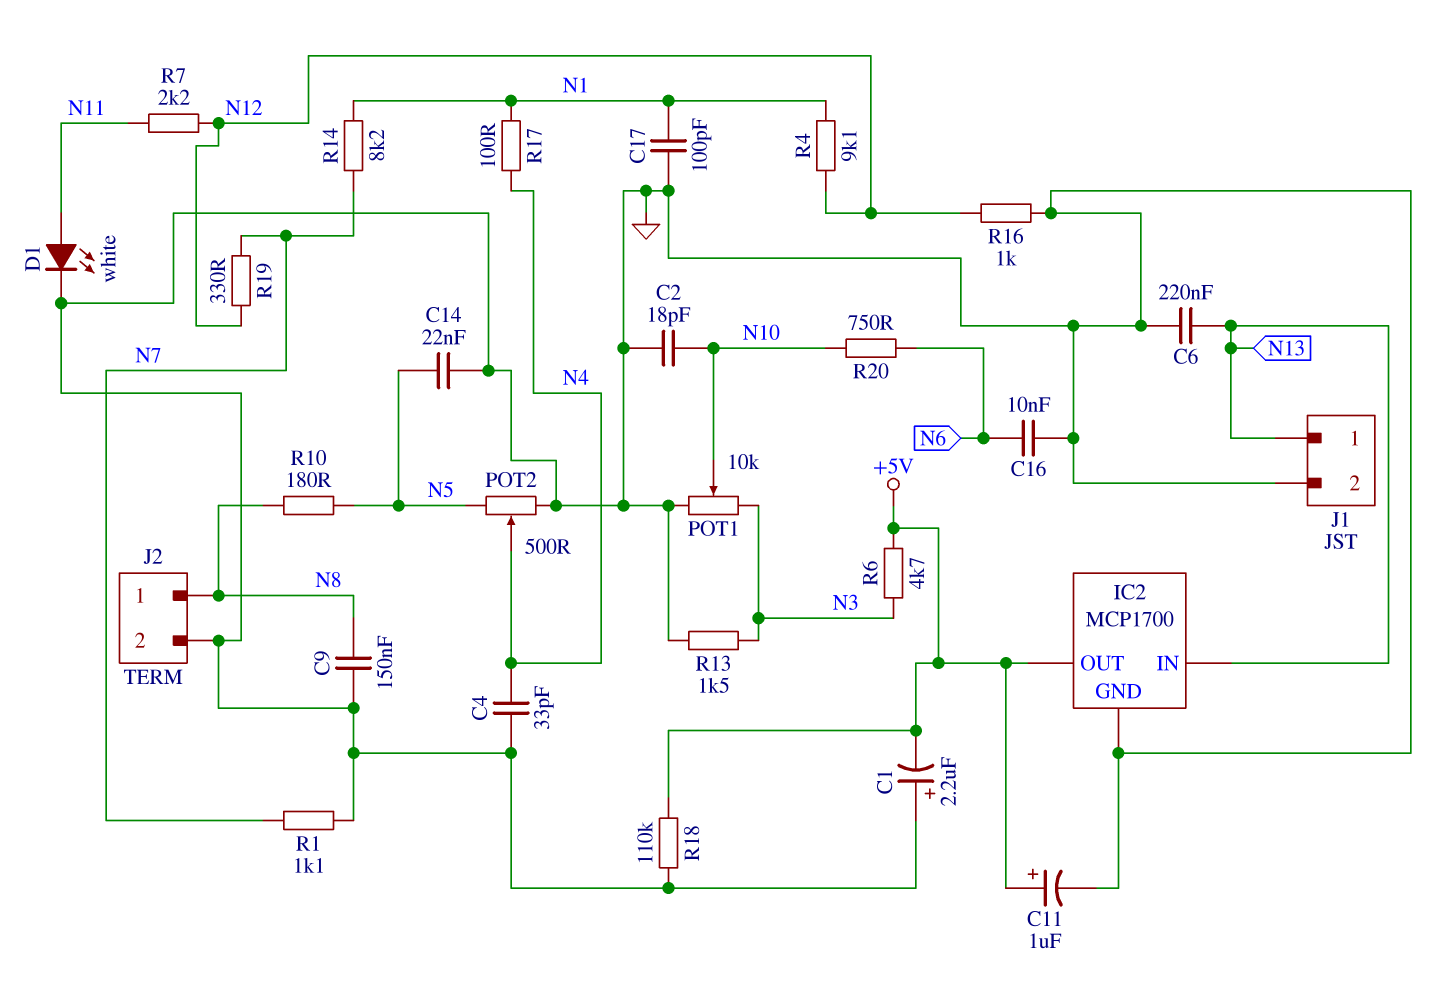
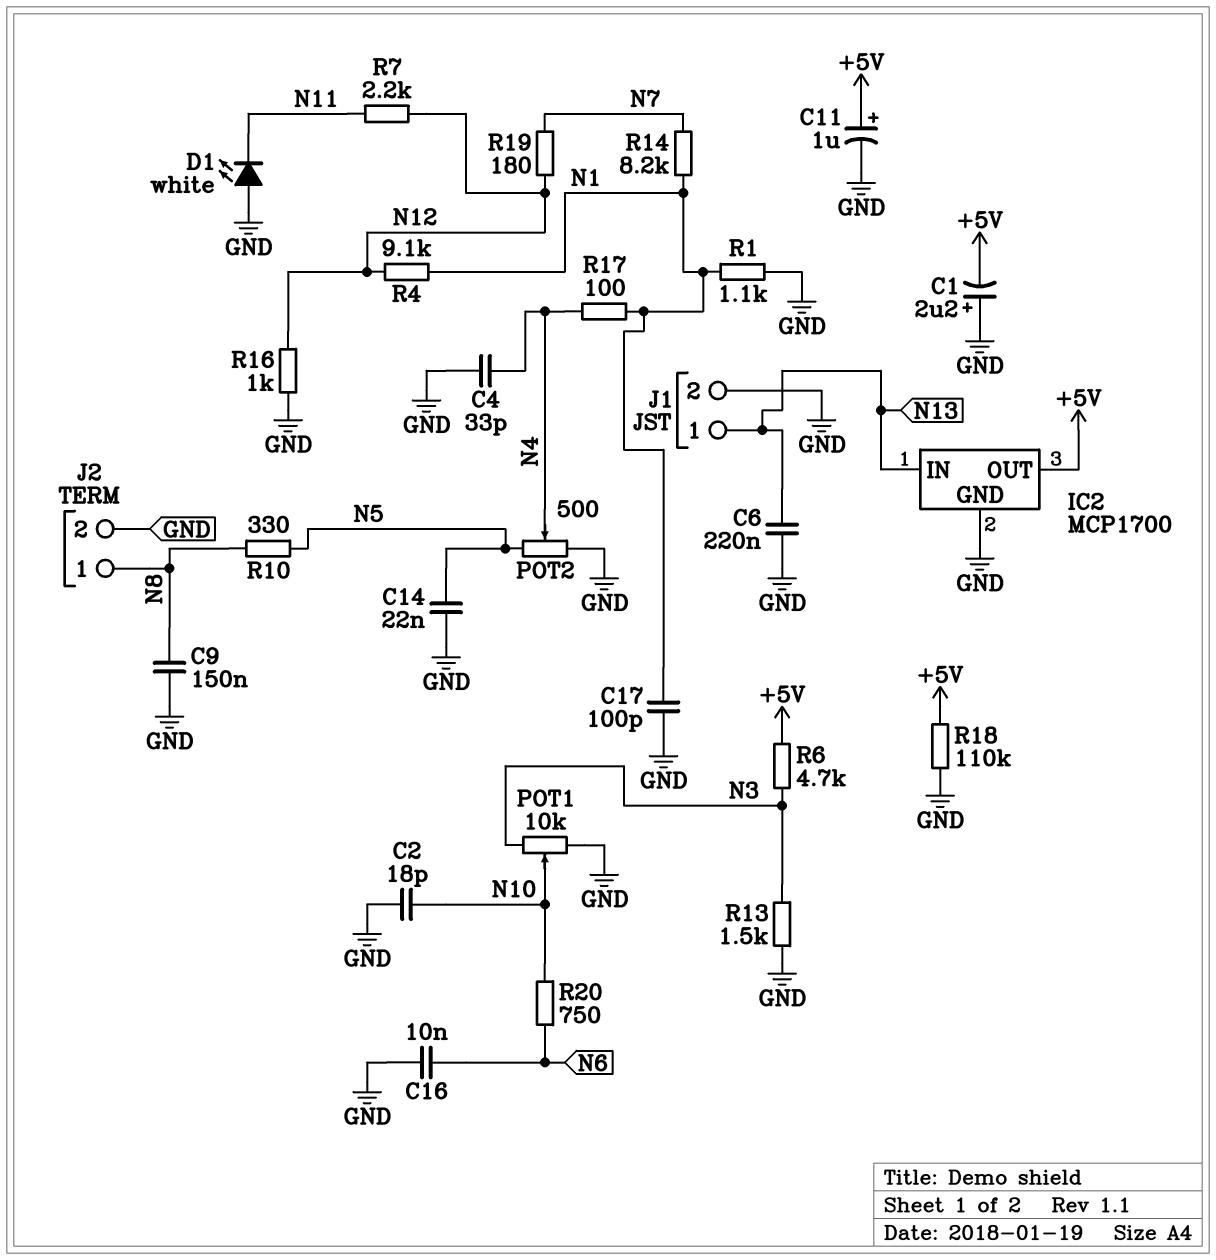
D1: LED white (A N11, K GND) -> LED white (A GND, K N11)
R1: 1.1k (GND, N7) -> 1.1k (GND, N1)
R10: 180 (N5, N8) -> 330 (N5, N8)
R19: 330 (N7, N12) -> 180 (N7, N12)

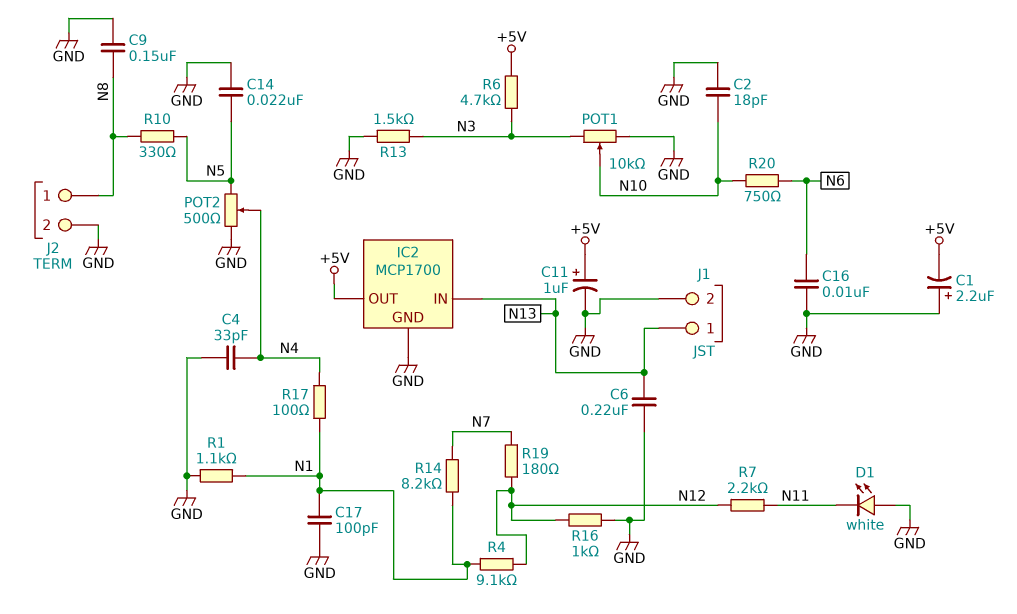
R18: 110k (+5V, GND) -> none

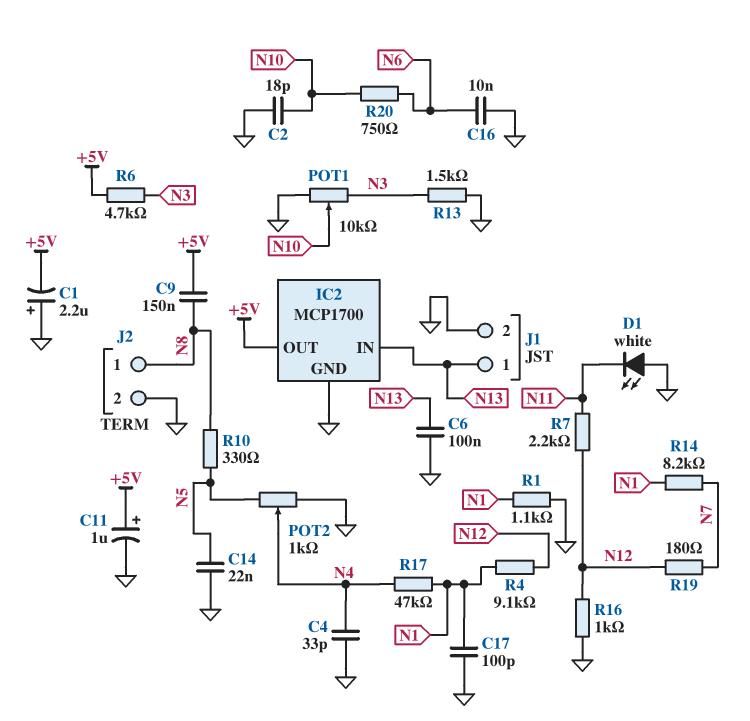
C6: 220nF (GND, N13) -> 100nF (GND, N13)
C9: 150nF (GND, N8) -> 150nF (+5V, N8)
POT2: 500 (GND, N5, wiper N4) -> 1k (GND, N5, wiper N4)
R17: 100 (N1, N4) -> 47k (N1, N4)

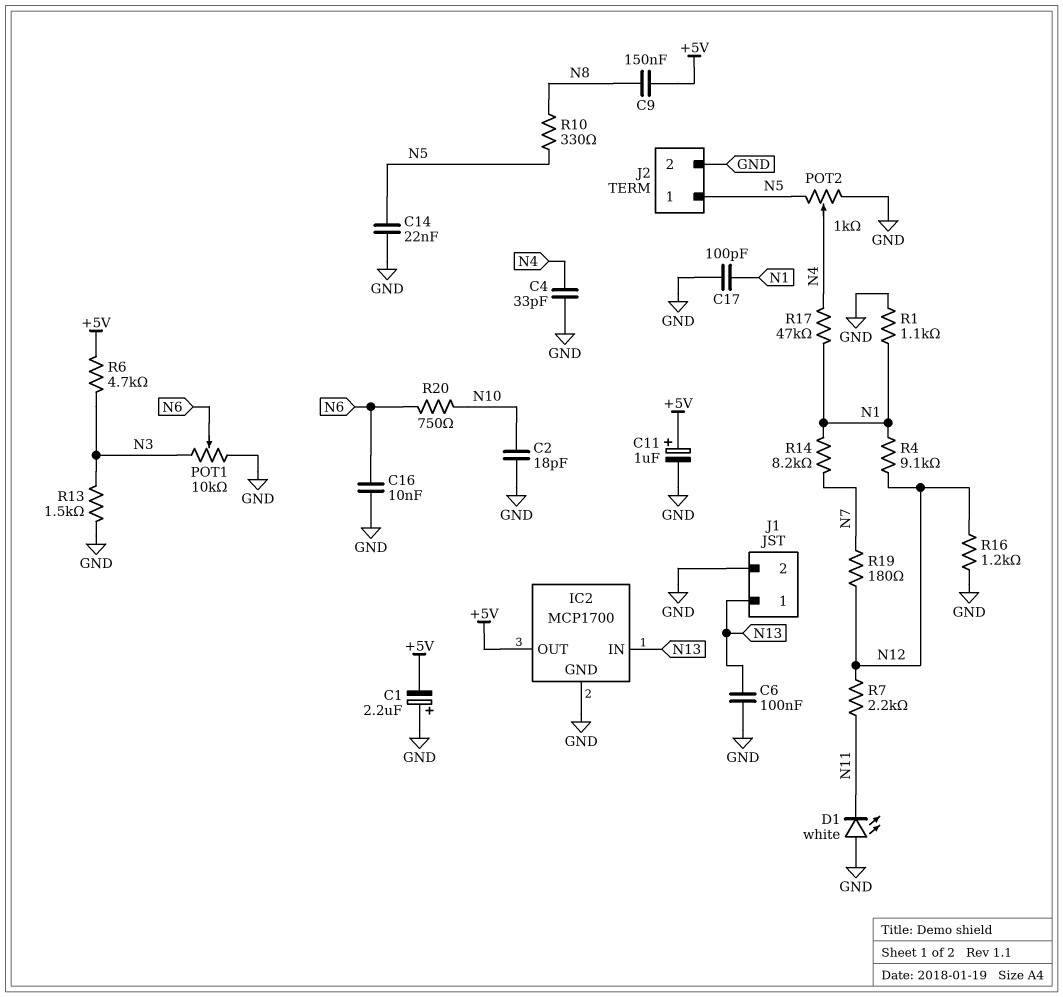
J2 pin 1: N8 -> N5
POT1: 10k (GND, N3, wiper N10) -> 10k (GND, N3, wiper N6)
R16: 1k (GND, N12) -> 1.2k (GND, N12)

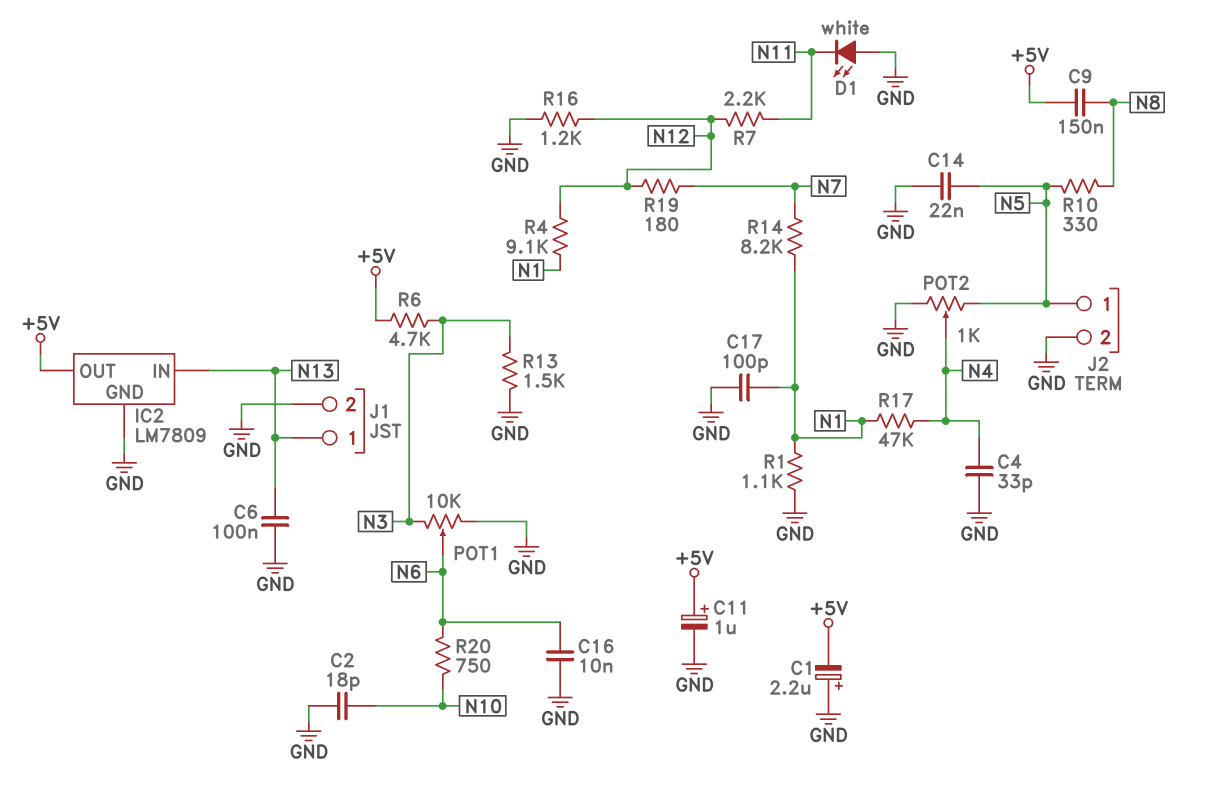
IC2: MCP1700 -> LM7809

